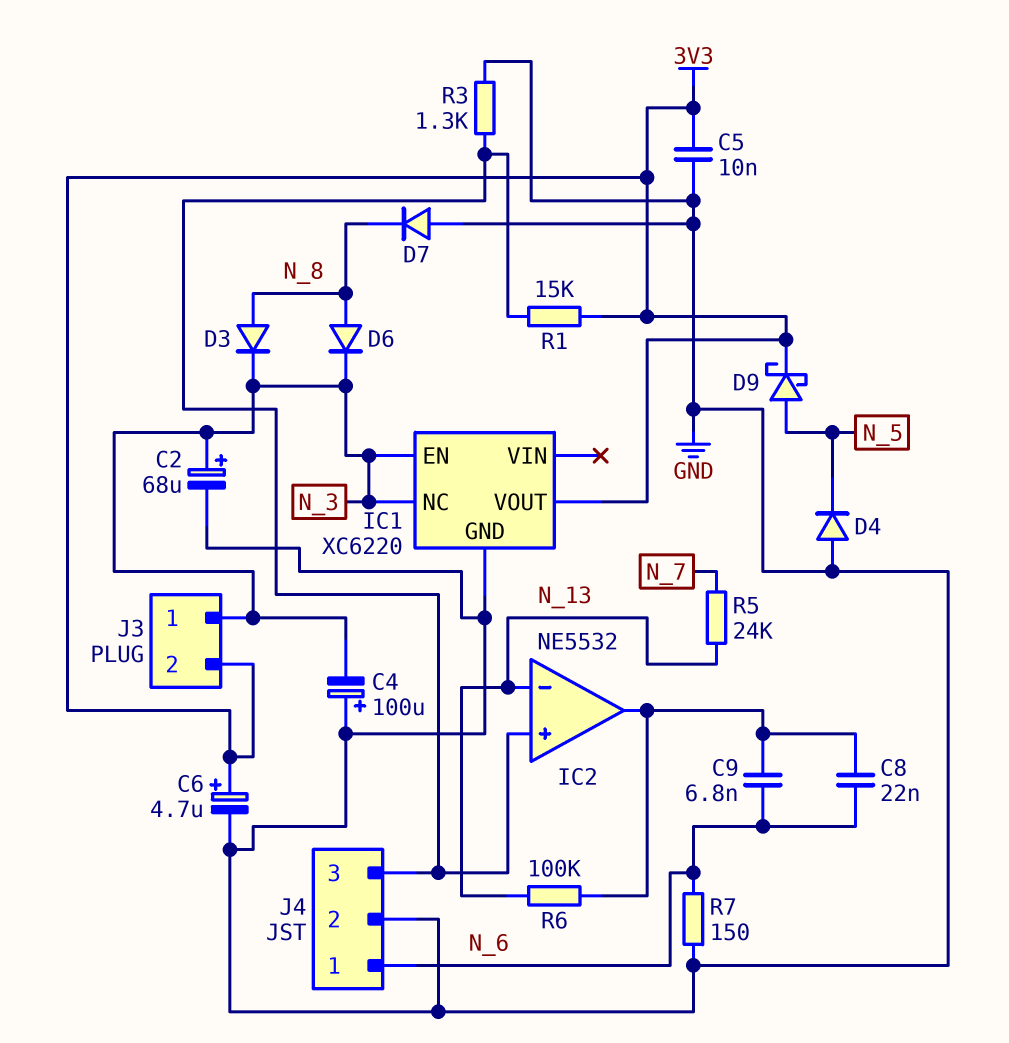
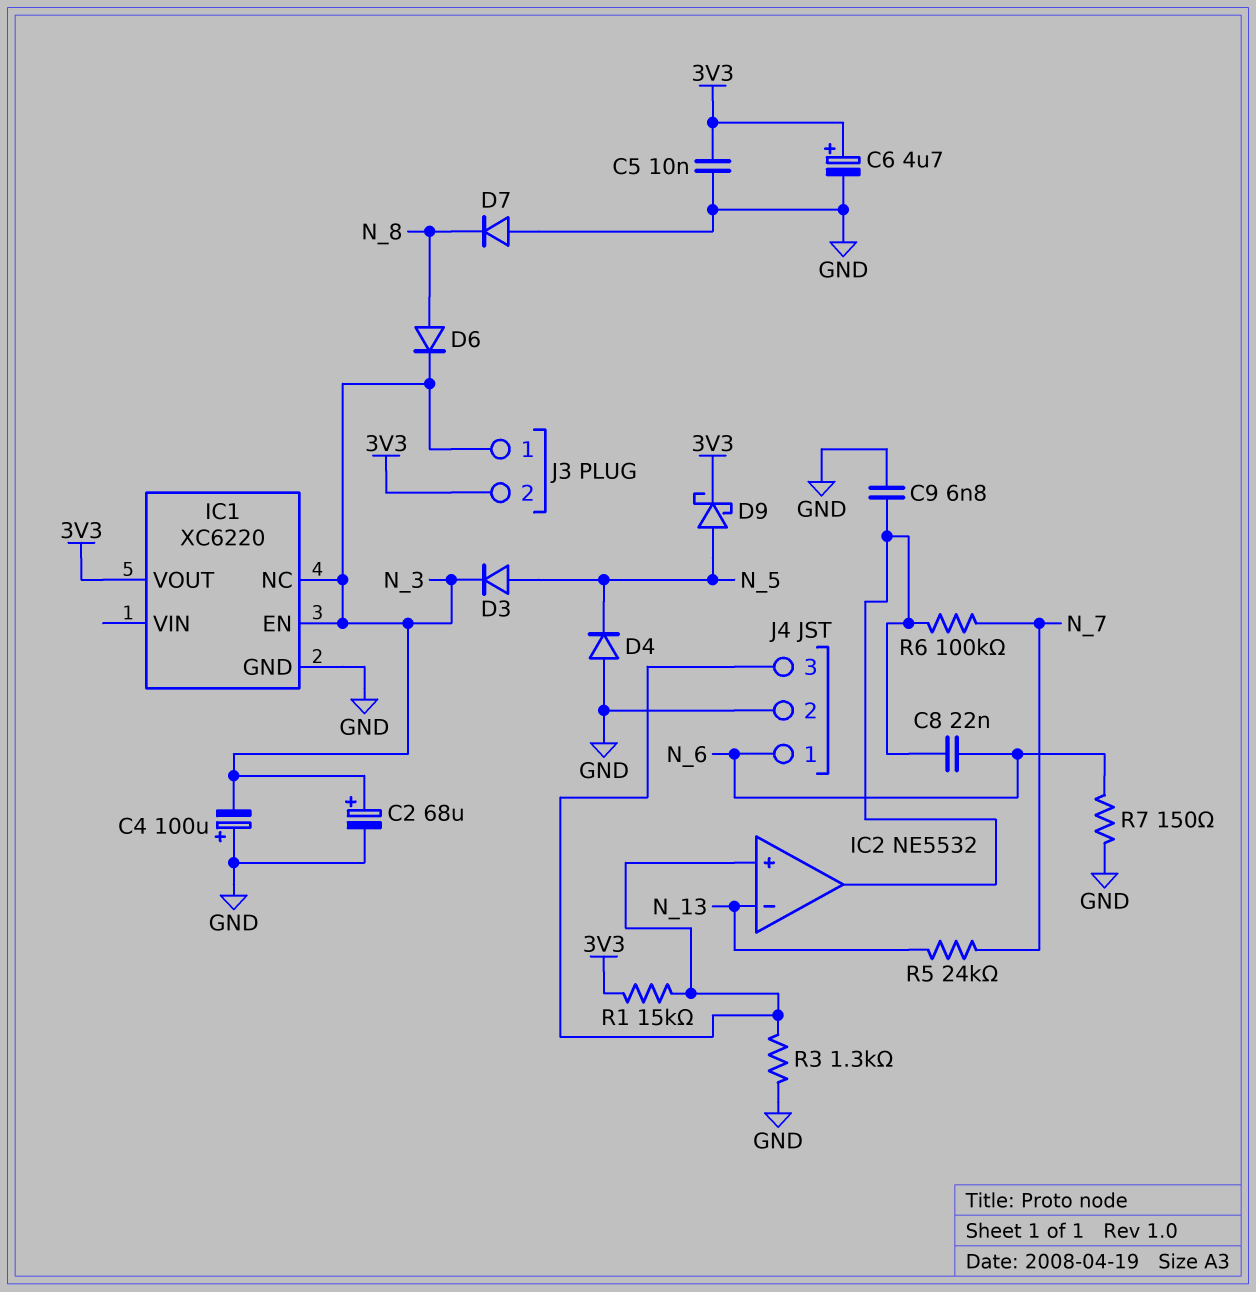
C9: 6.8nF (IC2/out, N_6) -> 6.8nF (GND, IC2/out)
D3: diode (A N_8, K N_3) -> diode (A N_5, K N_3)
R6: 100k (IC2/out, N_13) -> 100k (IC2/out, N_7)

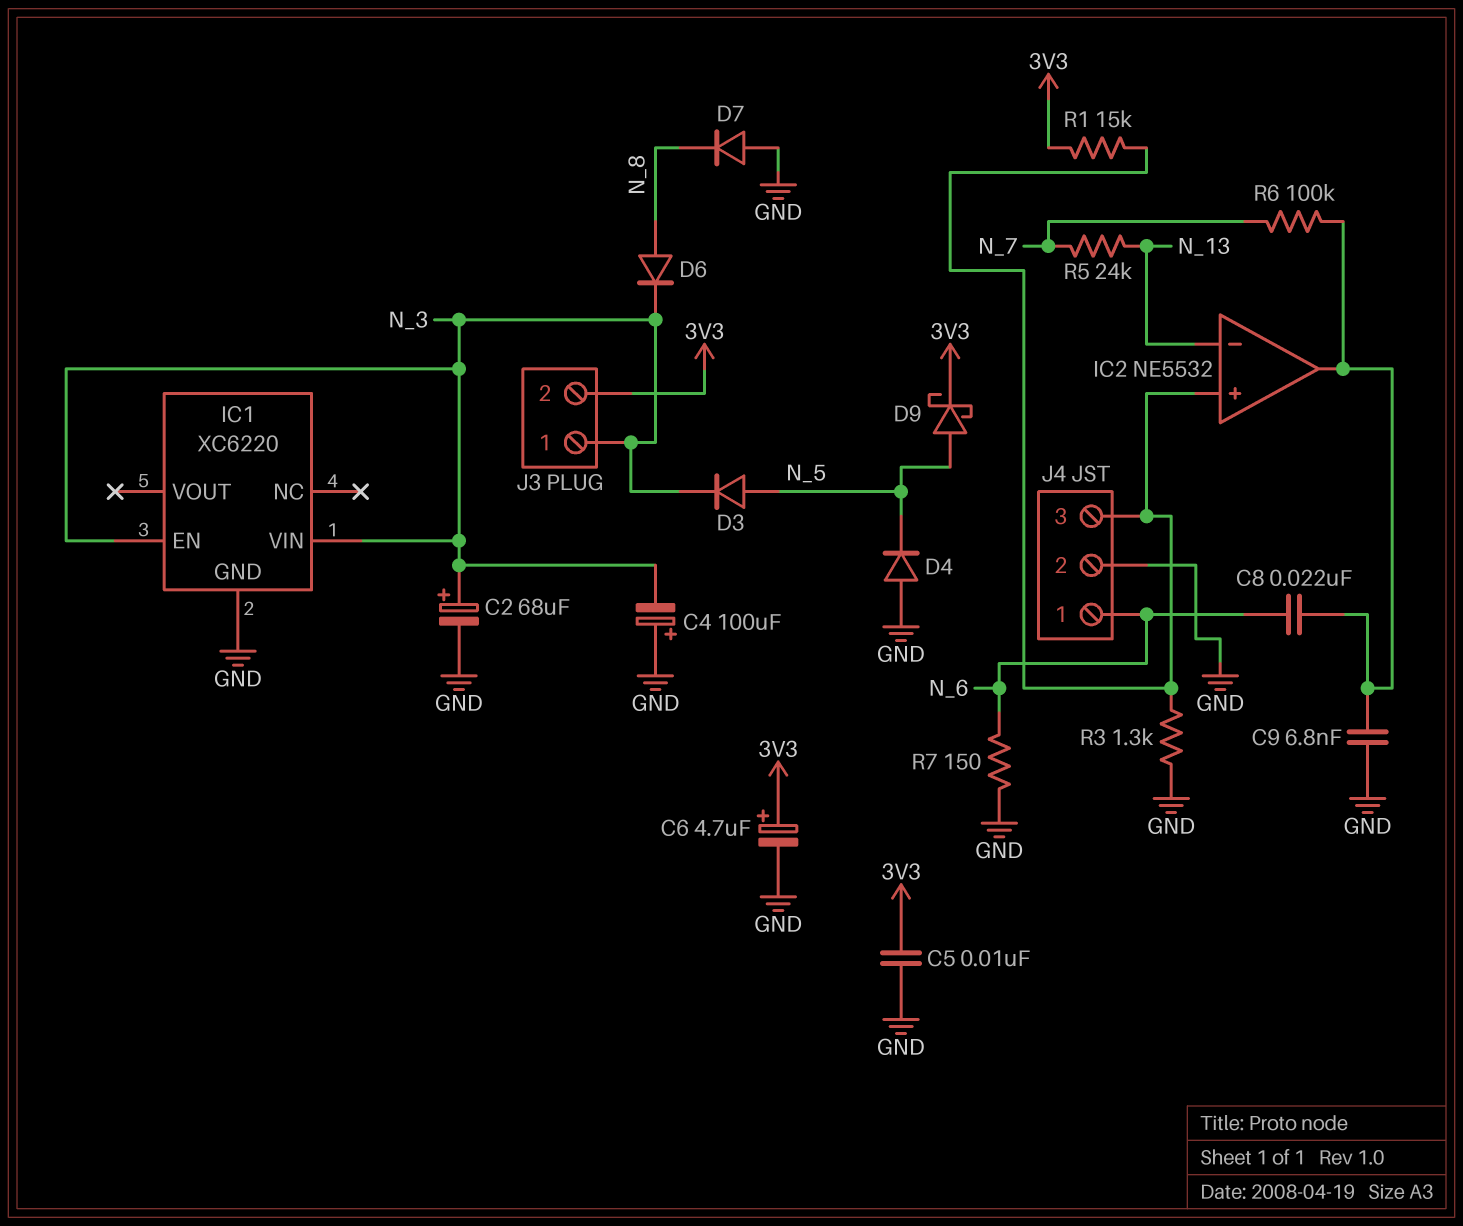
IC1 pin NC: N_3 -> none
IC1 pin VIN: none -> N_3
IC1 pin VOUT: 3V3 -> none

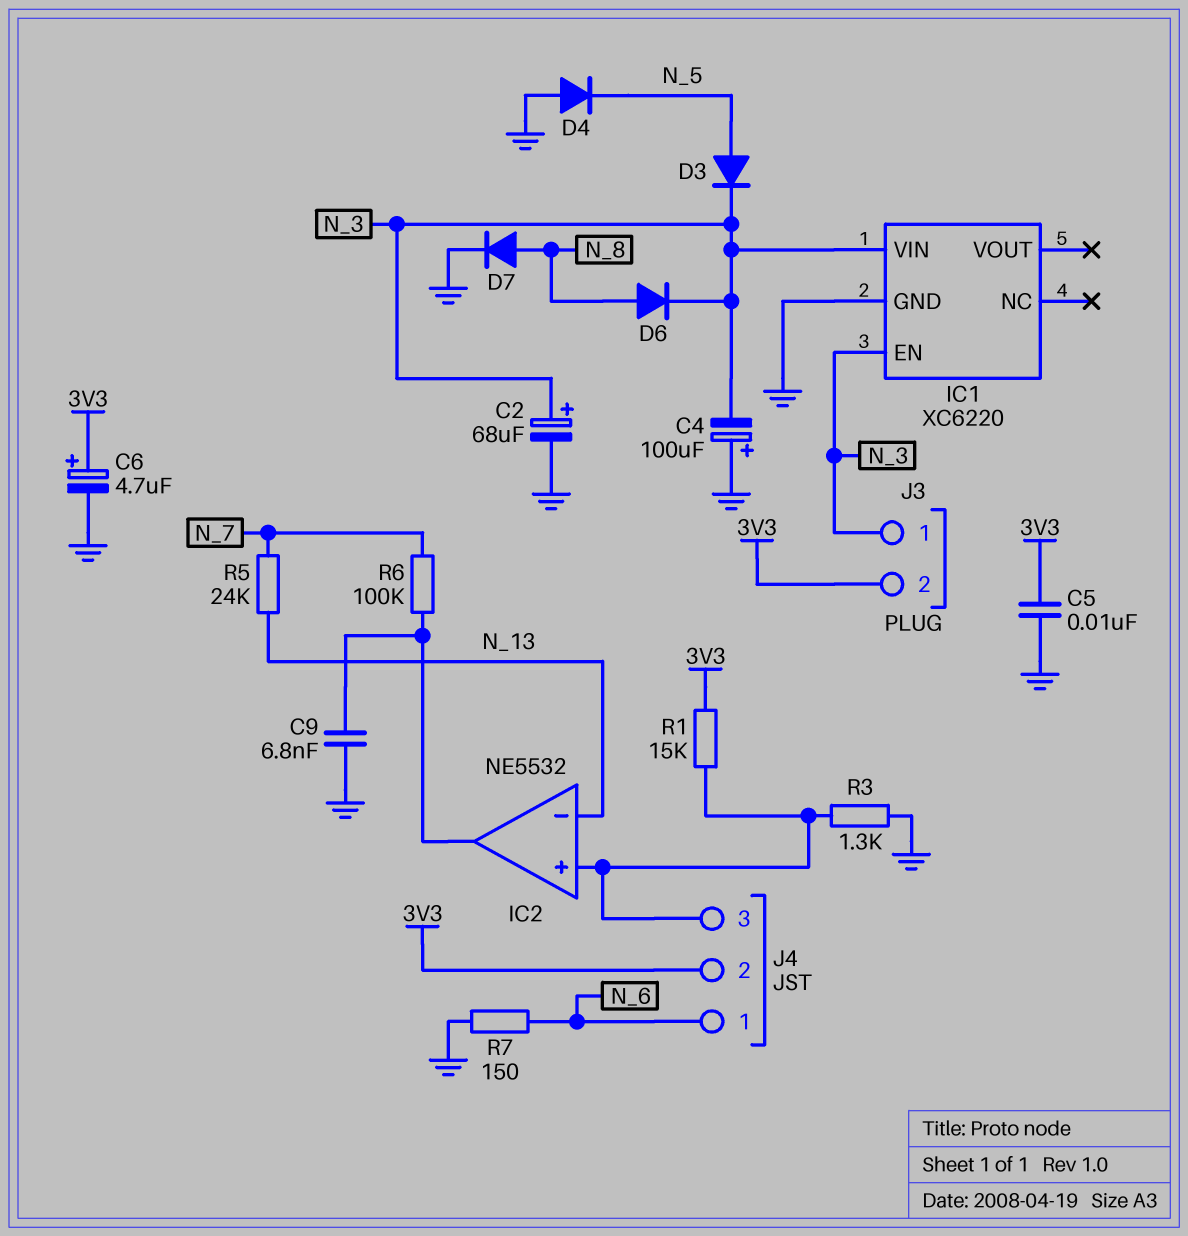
C8: 22nF (IC2/out, N_6) -> none
D7: diode (A GND, K N_8) -> diode (A N_8, K GND)
D9: schottky (A N_5, K 3V3) -> none
J4 pin 2: GND -> 3V3

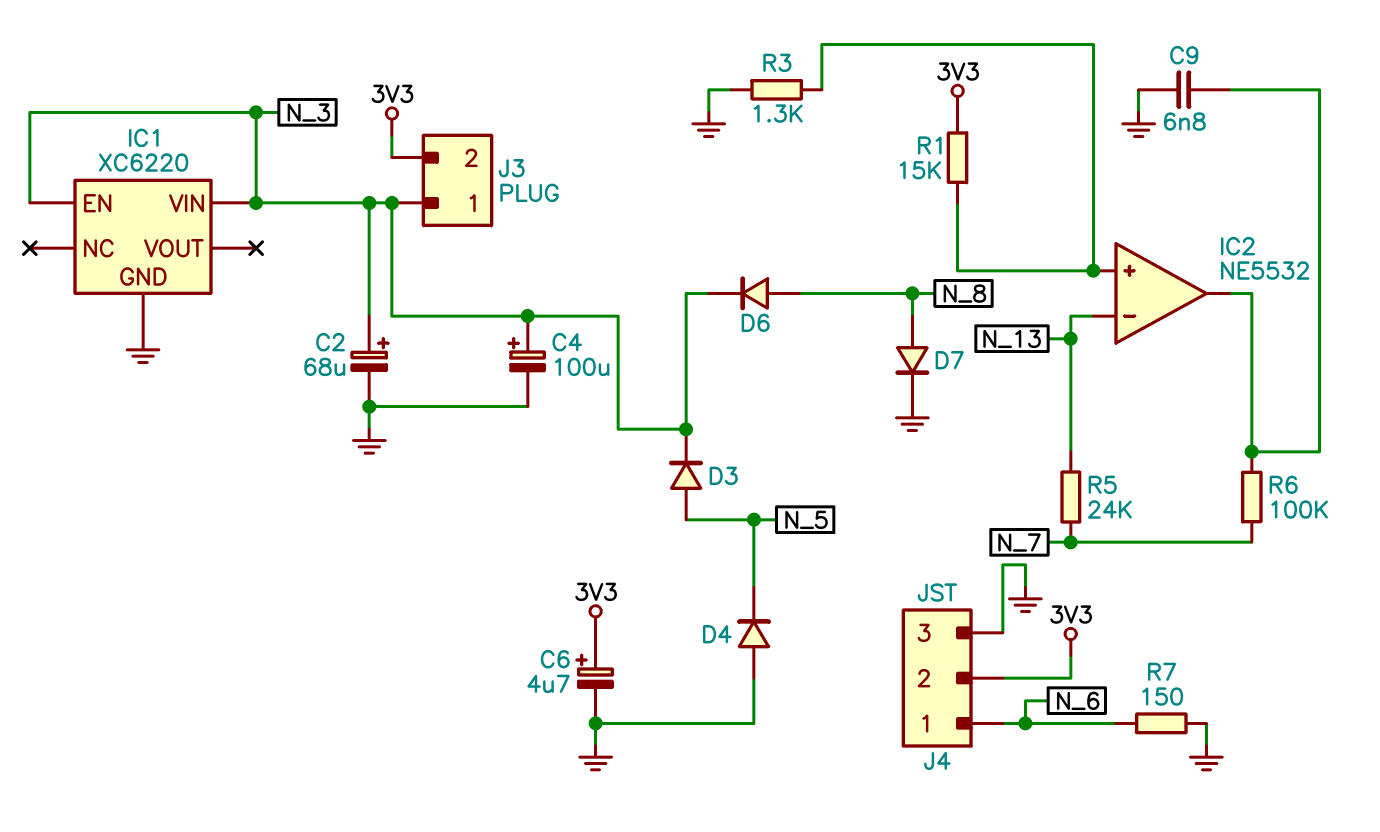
C4: 100uF (plus GND, minus N_3) -> 100uF (plus N_3, minus GND)
C5: 10nF (3V3, GND) -> none
J4 pin 3: IC2/in+ -> GND

